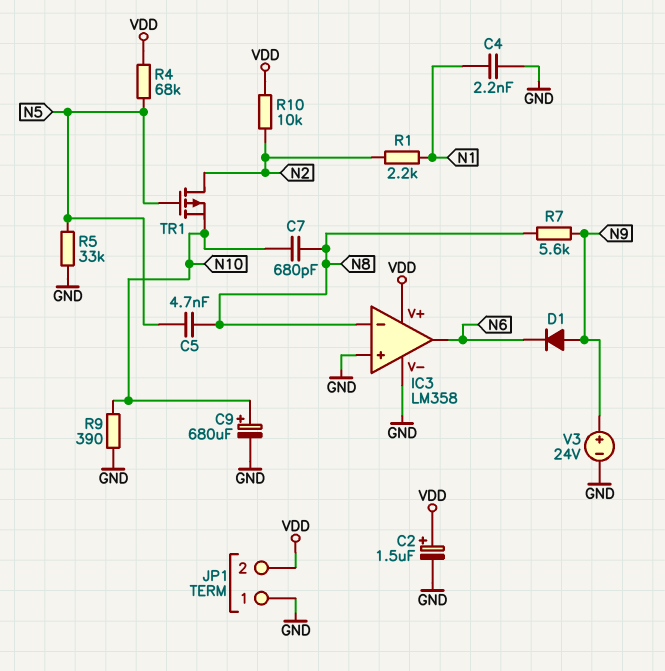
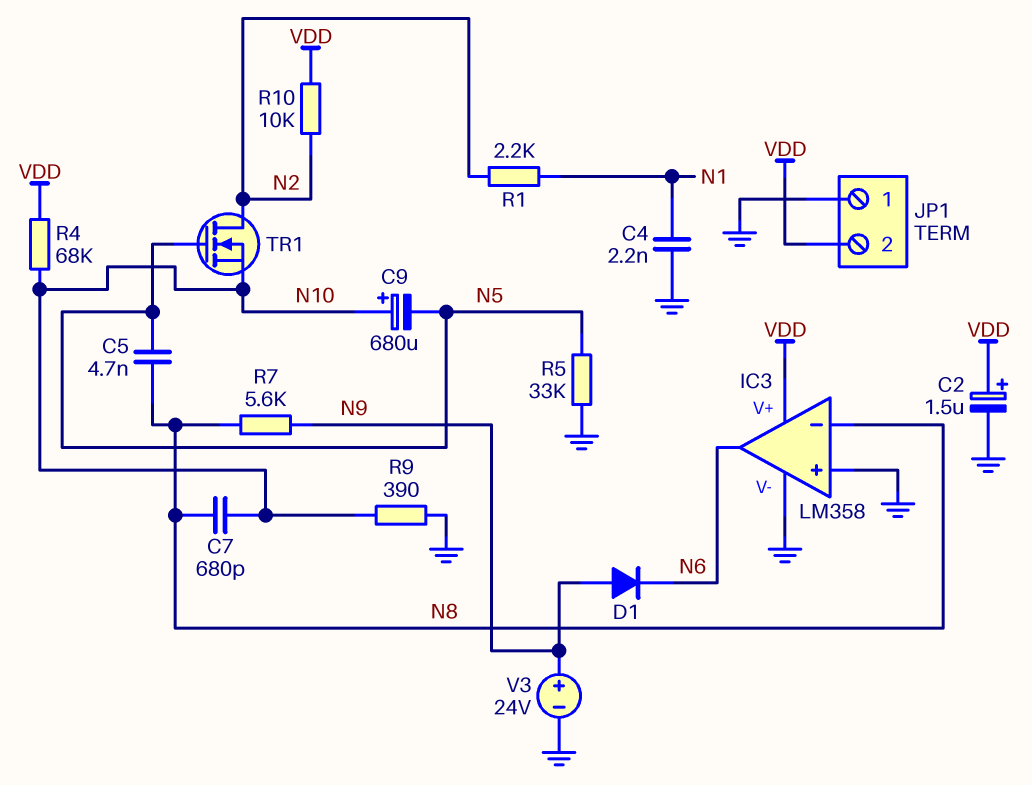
C9: 680uF (plus N10, minus GND) -> 680uF (plus N10, minus N5)
R4: 68k (N5, VDD) -> 68k (N10, VDD)
TR1: PMOS (G N5, D N2, S N10) -> NMOS (G N5, D N2, S N10)

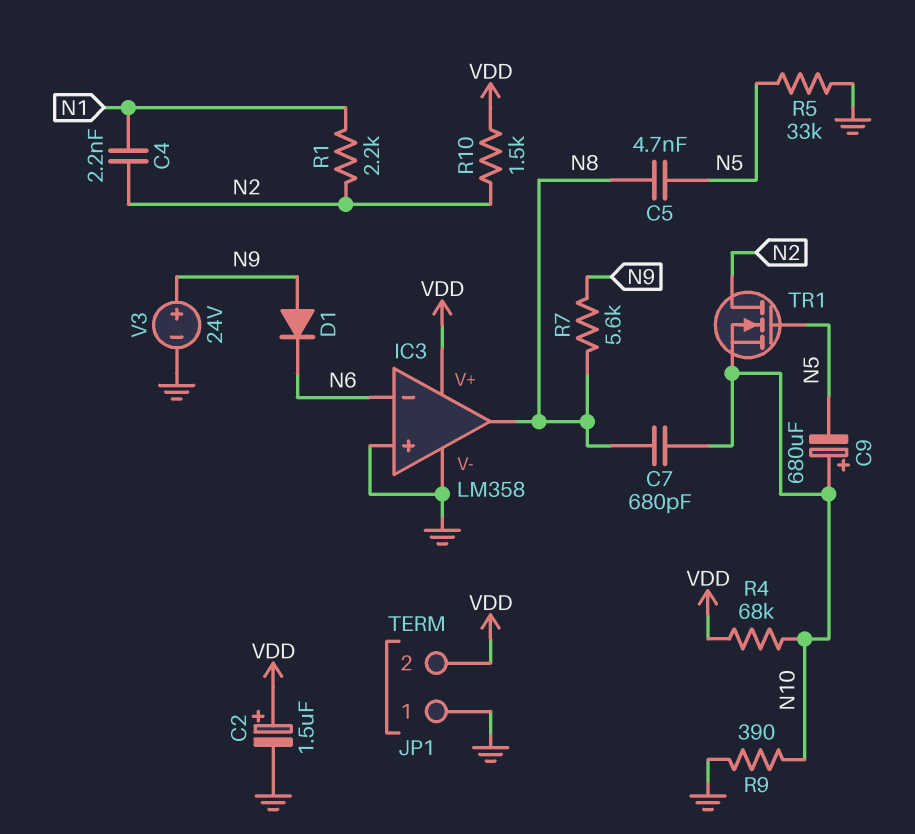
C4: 2.2nF (GND, N1) -> 2.2nF (N1, N2)
IC3 pin in-: N8 -> N6
IC3 pin out: N6 -> N8
R10: 10k (N2, VDD) -> 1.5k (N2, VDD)

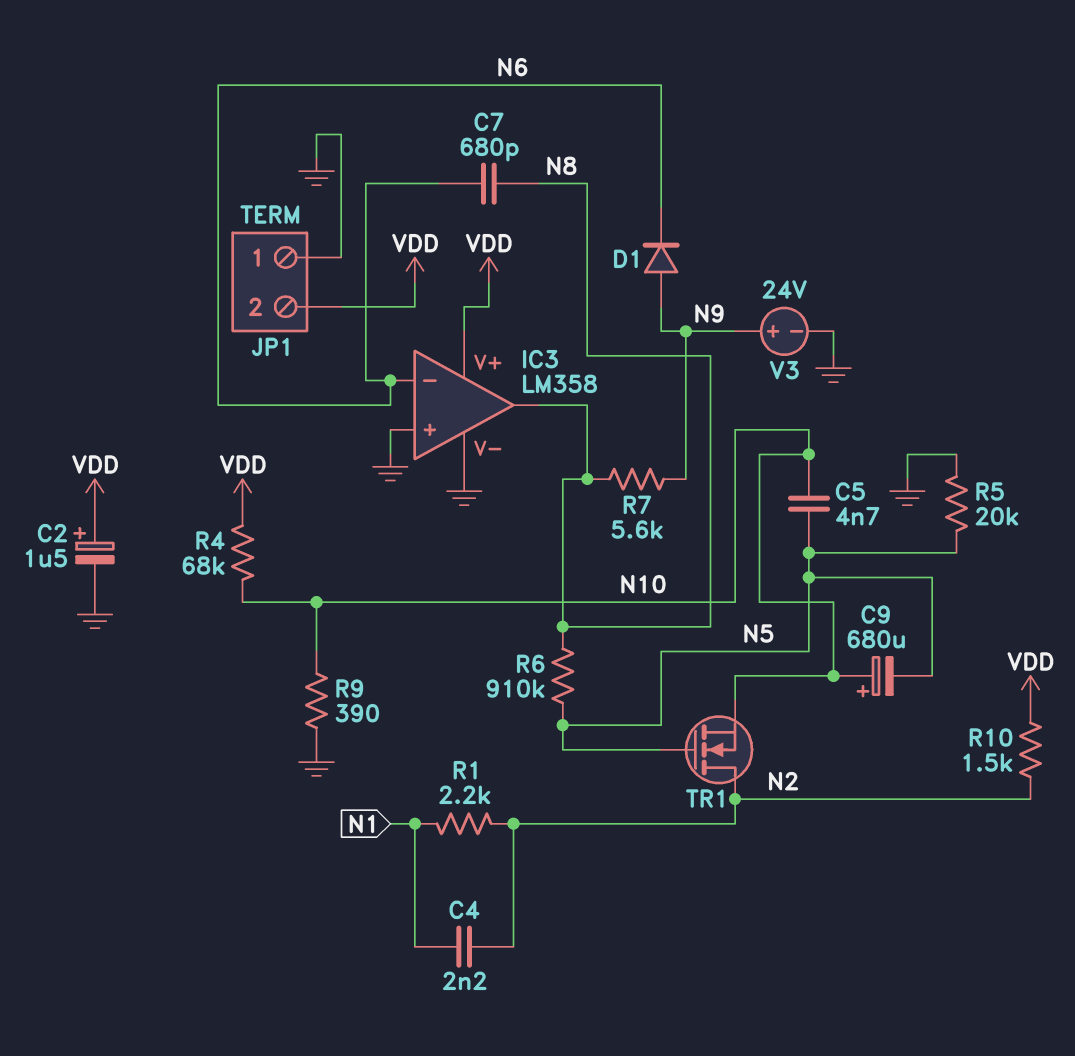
C5: 4.7nF (N5, N8) -> 4.7nF (N5, N10)
C7: 680pF (N8, N10) -> 680pF (N6, N8)
R5: 33k (GND, N5) -> 20k (GND, N5)
R6: none -> 910k (N5, N8)

